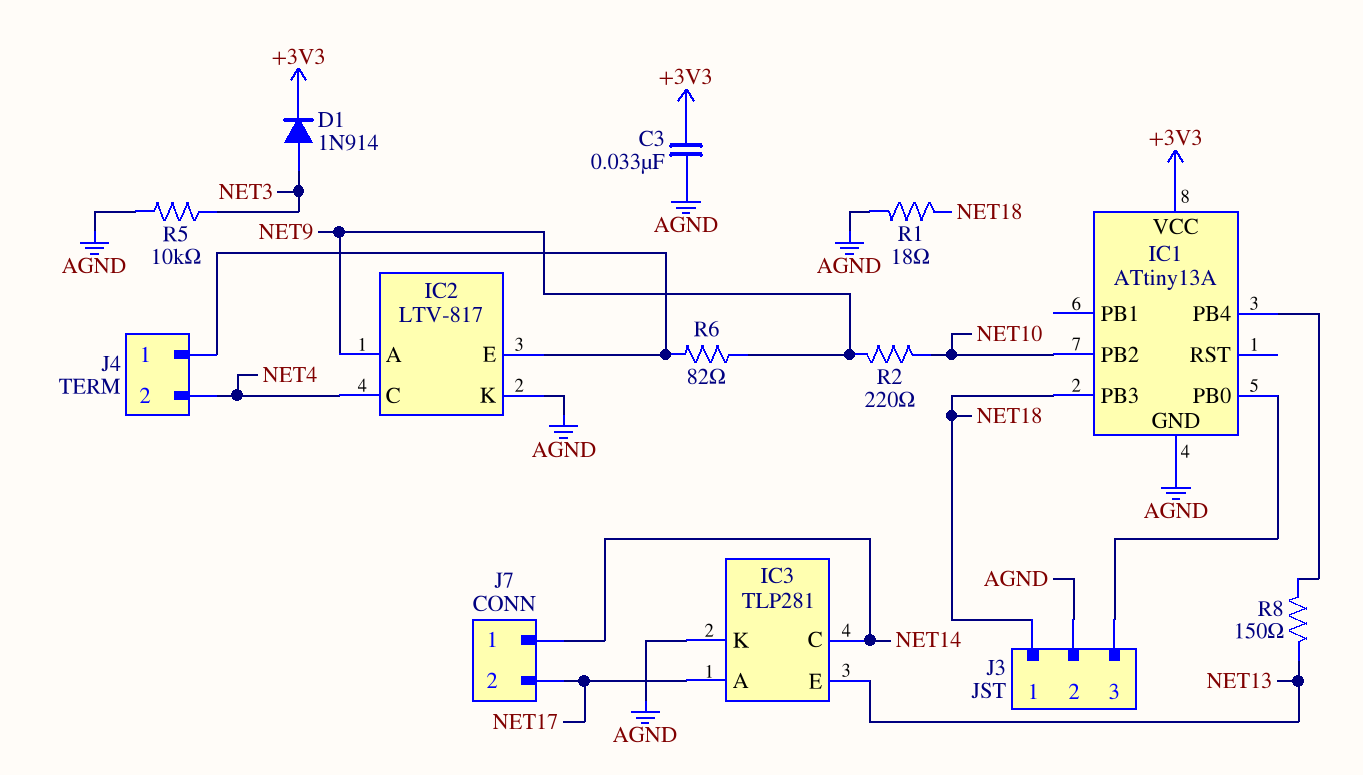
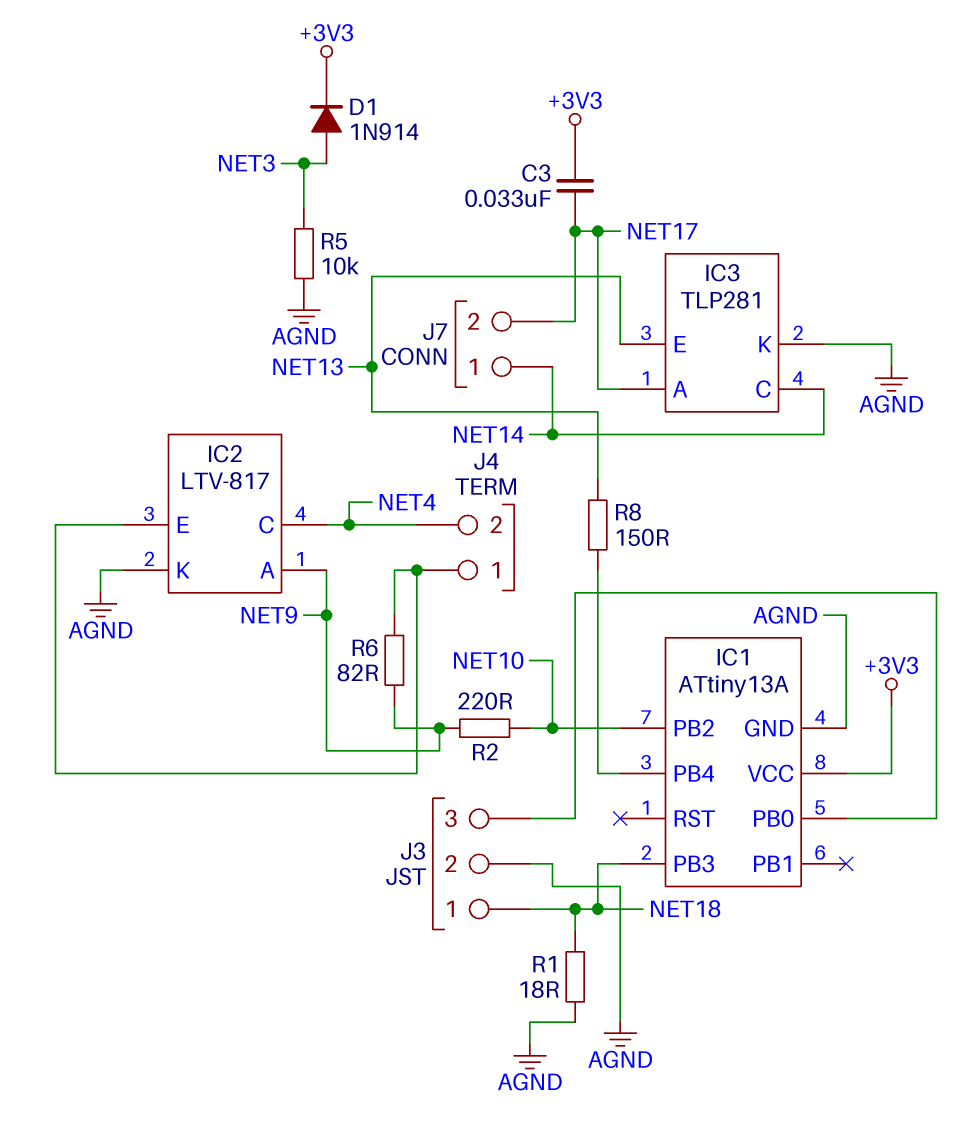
C3: 33nF (+3V3, AGND) -> 33nF (+3V3, NET17)

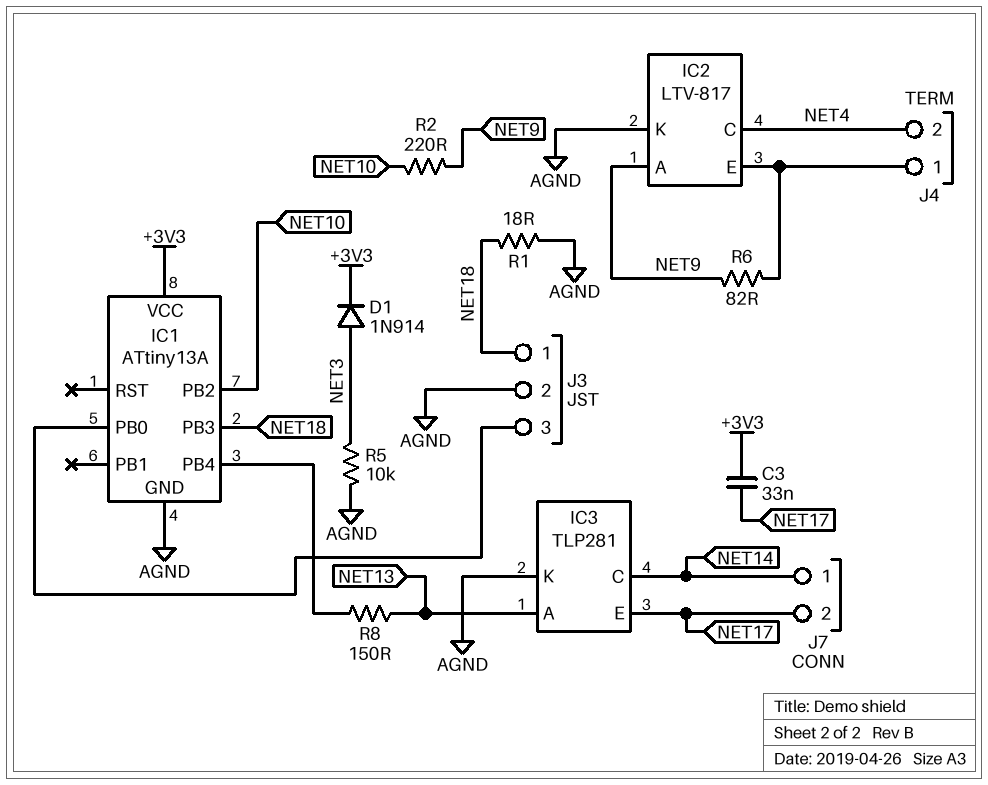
IC3 pin A: NET17 -> NET13
IC3 pin E: NET13 -> NET17

